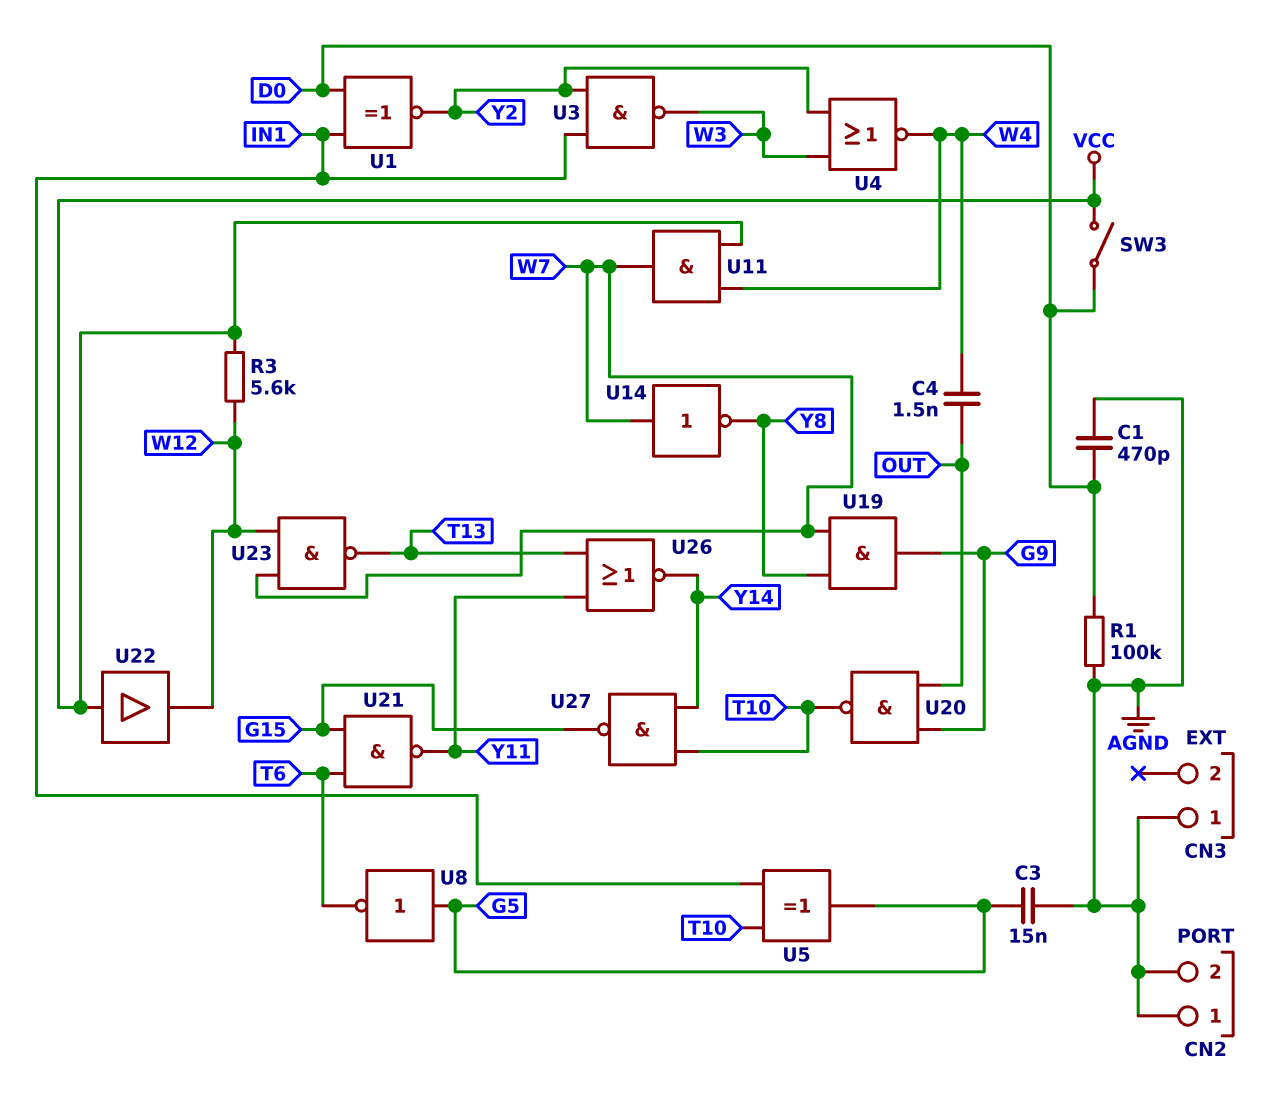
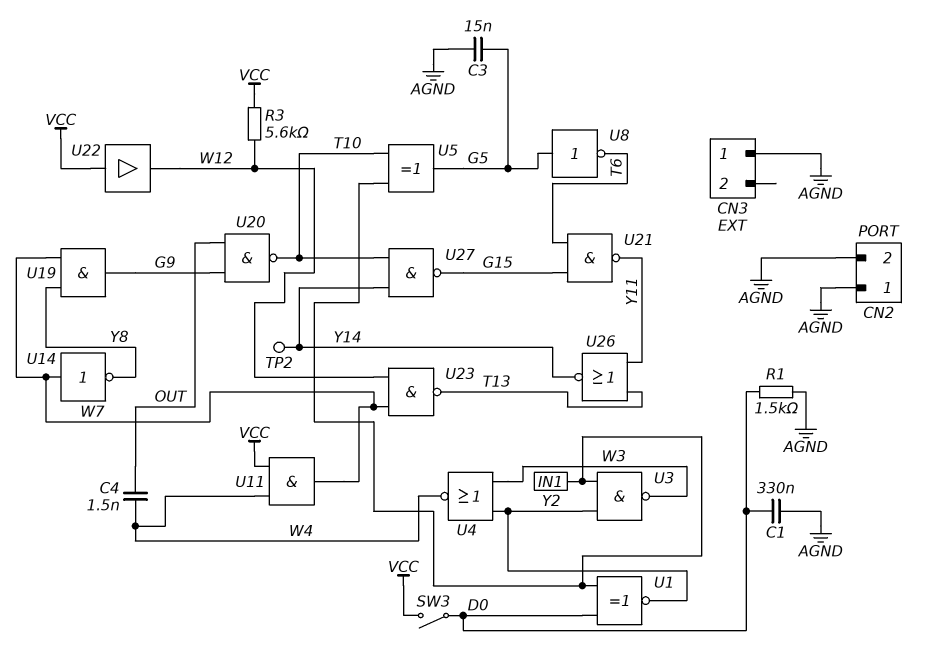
C1: 470pF (AGND, D0) -> 330nF (AGND, D0)
R1: 100k (AGND, D0) -> 1.5k (AGND, D0)
TP2: none -> test point (Y14)

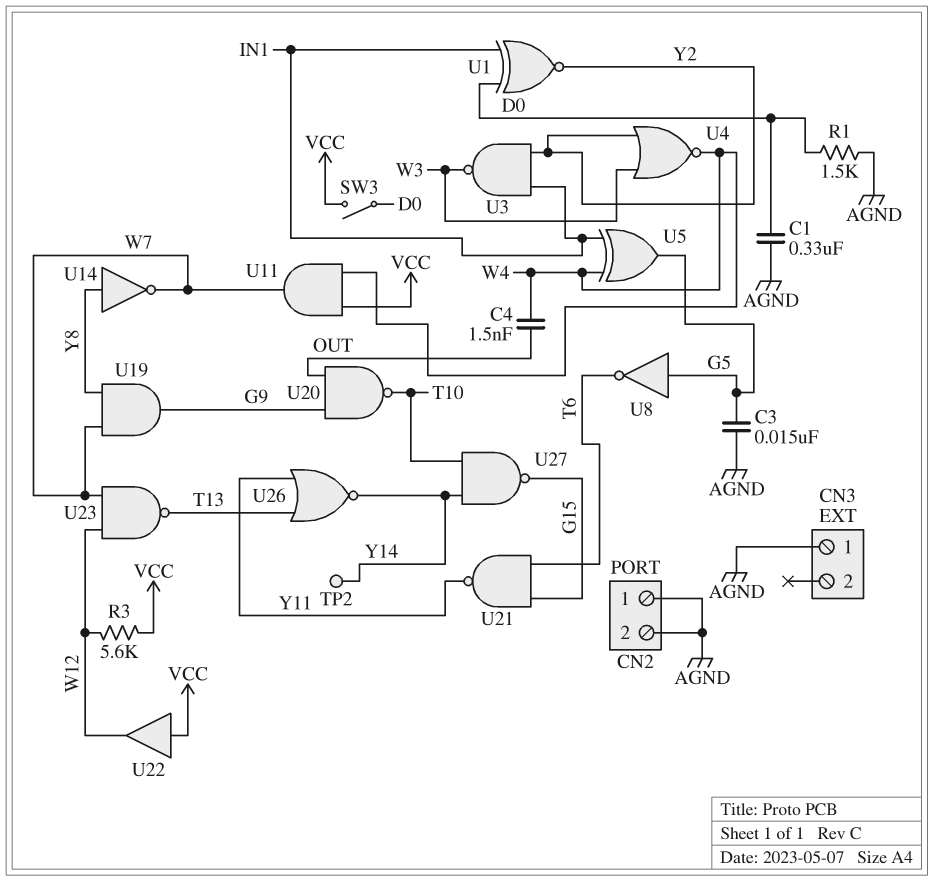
U5: XOR (in IN1, in T10, out G5) -> XOR (in IN1, in W4, out G5)
U14: NOT (in W7, out Y8) -> NOT (in Y8, out W7)

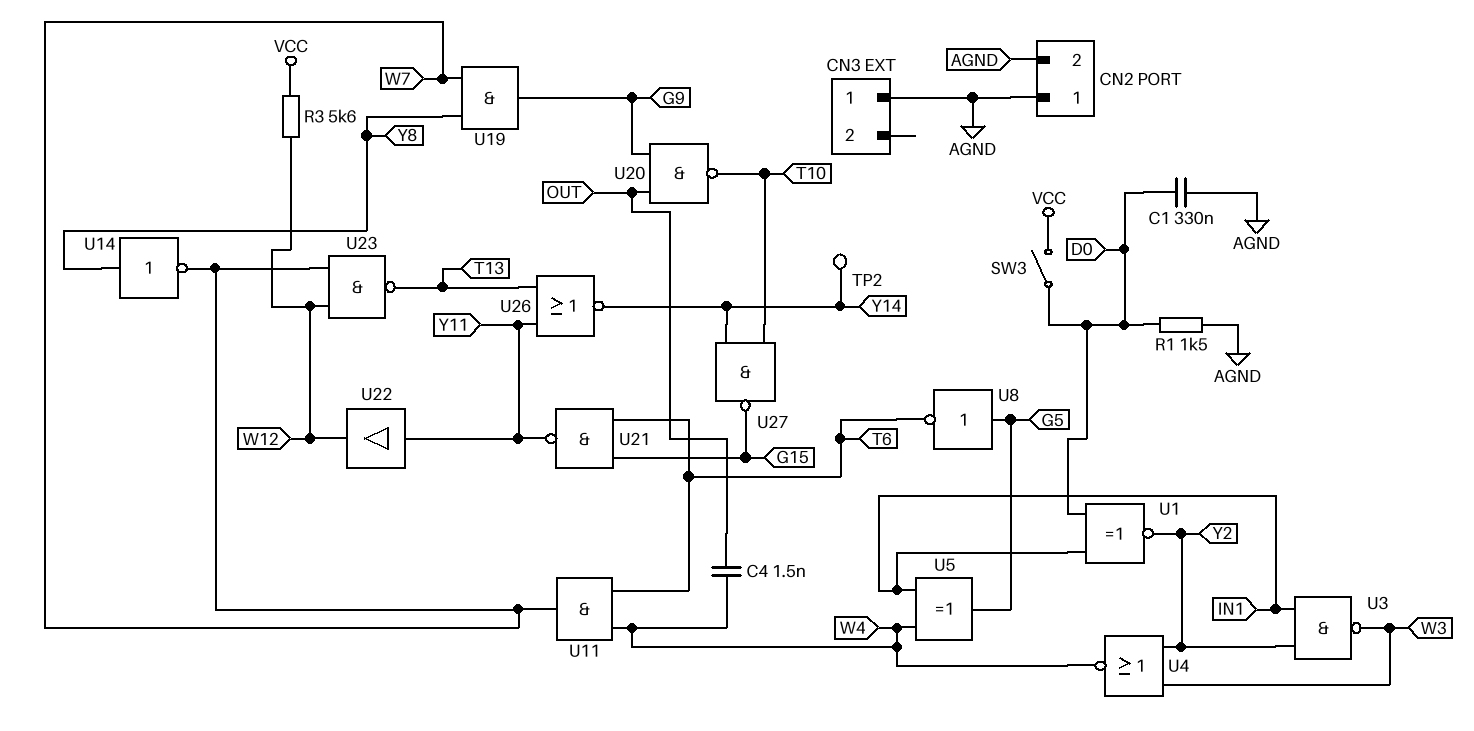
C3: 15nF (AGND, G5) -> none
U11: AND (in VCC, in W4, out W7) -> AND (in T6, in W4, out W7)
U22: buffer (in VCC, out W12) -> buffer (in Y11, out W12)

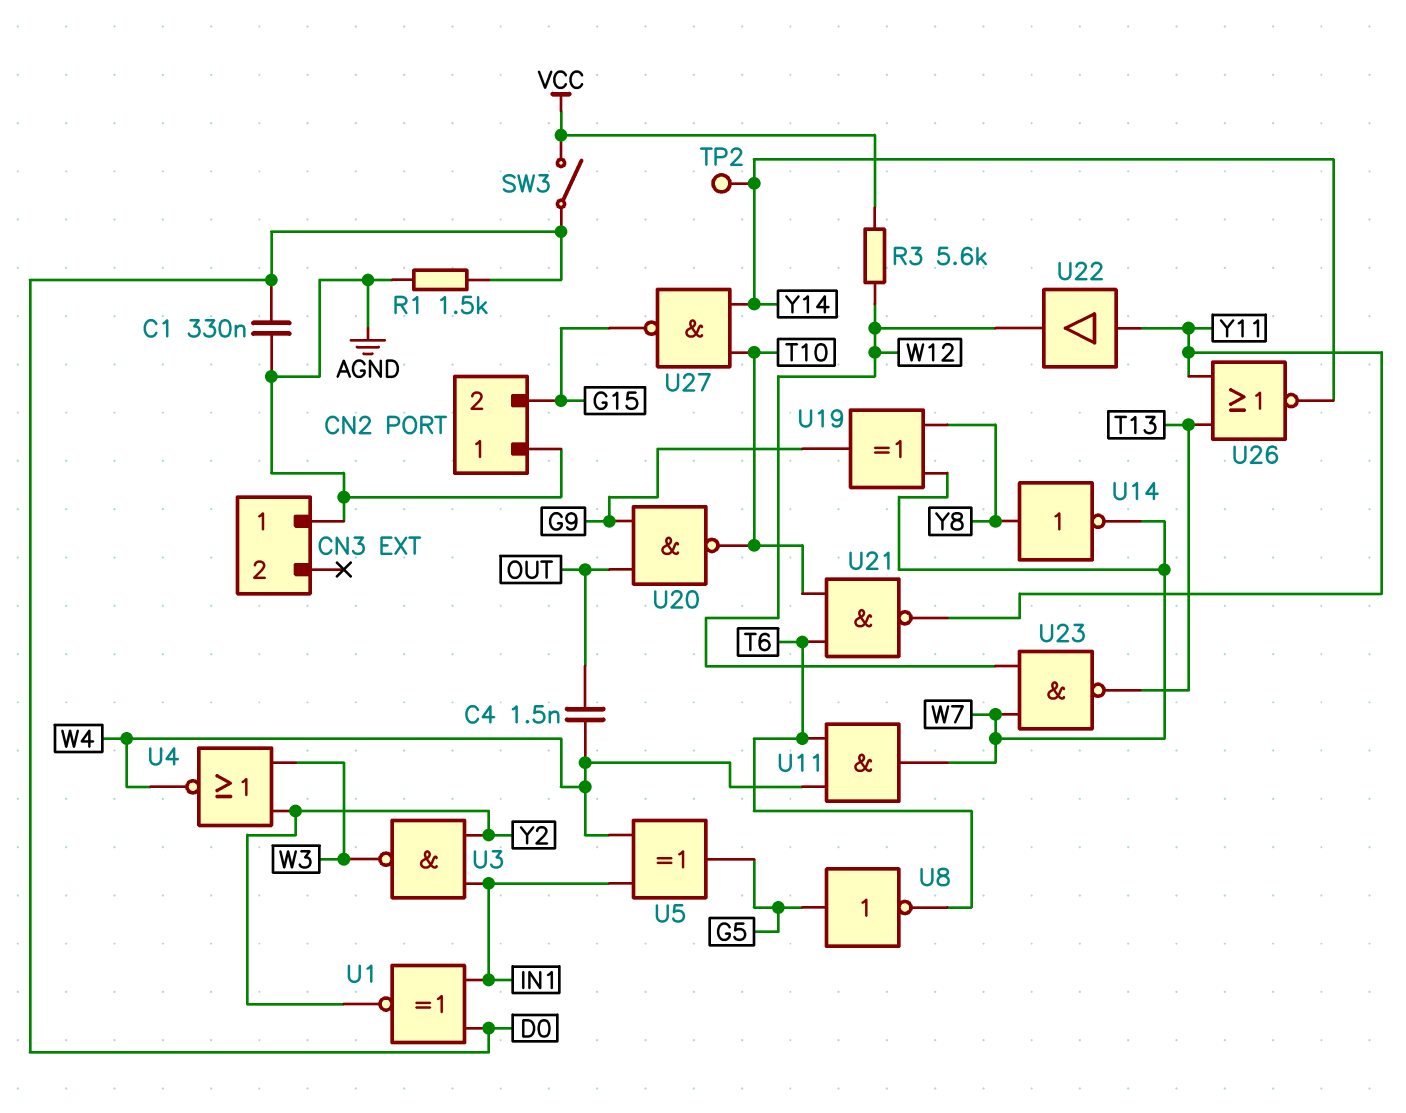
CN2 pin 2: AGND -> G15
U19: AND (in W7, in Y8, out G9) -> XOR (in W7, in Y8, out G9)
U21: NAND (in G15, in T6, out Y11) -> NAND (in T6, in T10, out Y11)

